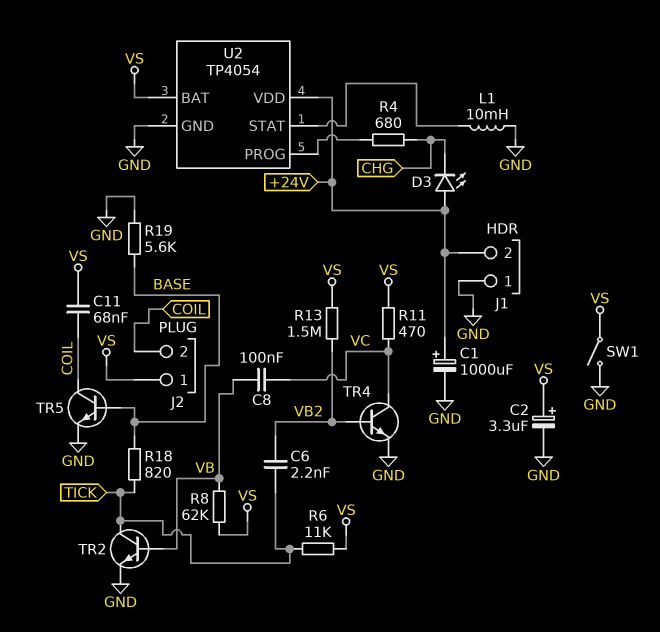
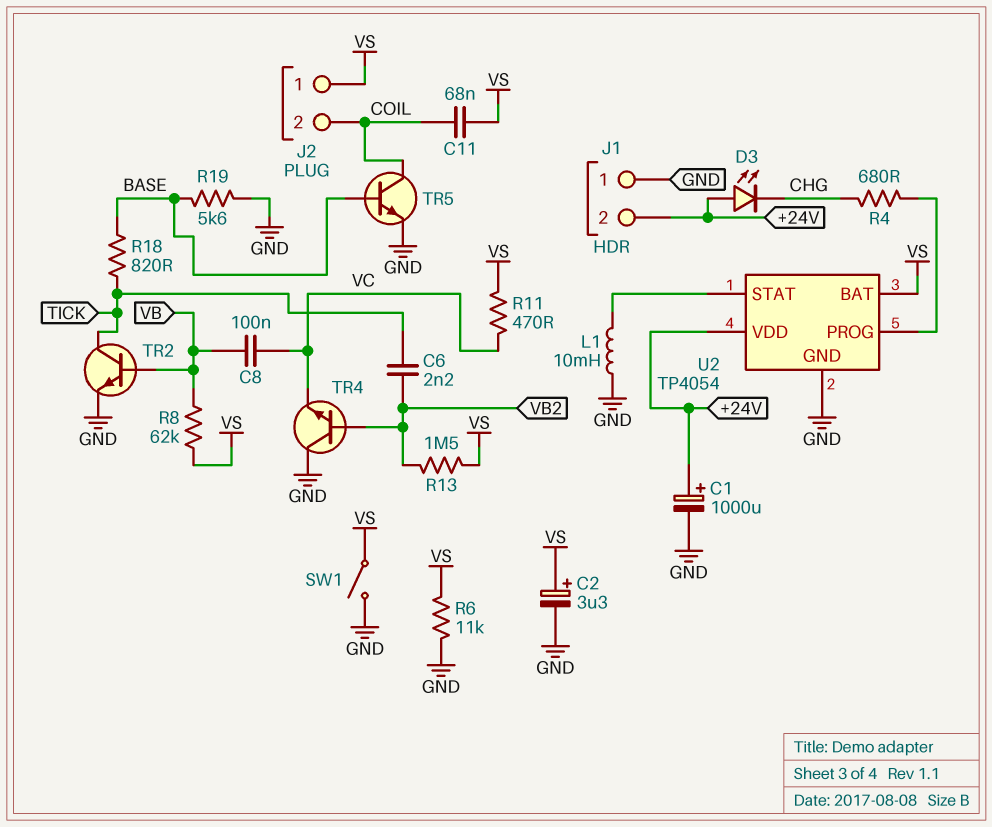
R6: 11k (TICK, VS) -> 11k (GND, VS)
TR4: NPN (B VB2, C VC, E GND) -> NPN (B VB2, C GND, E VC)

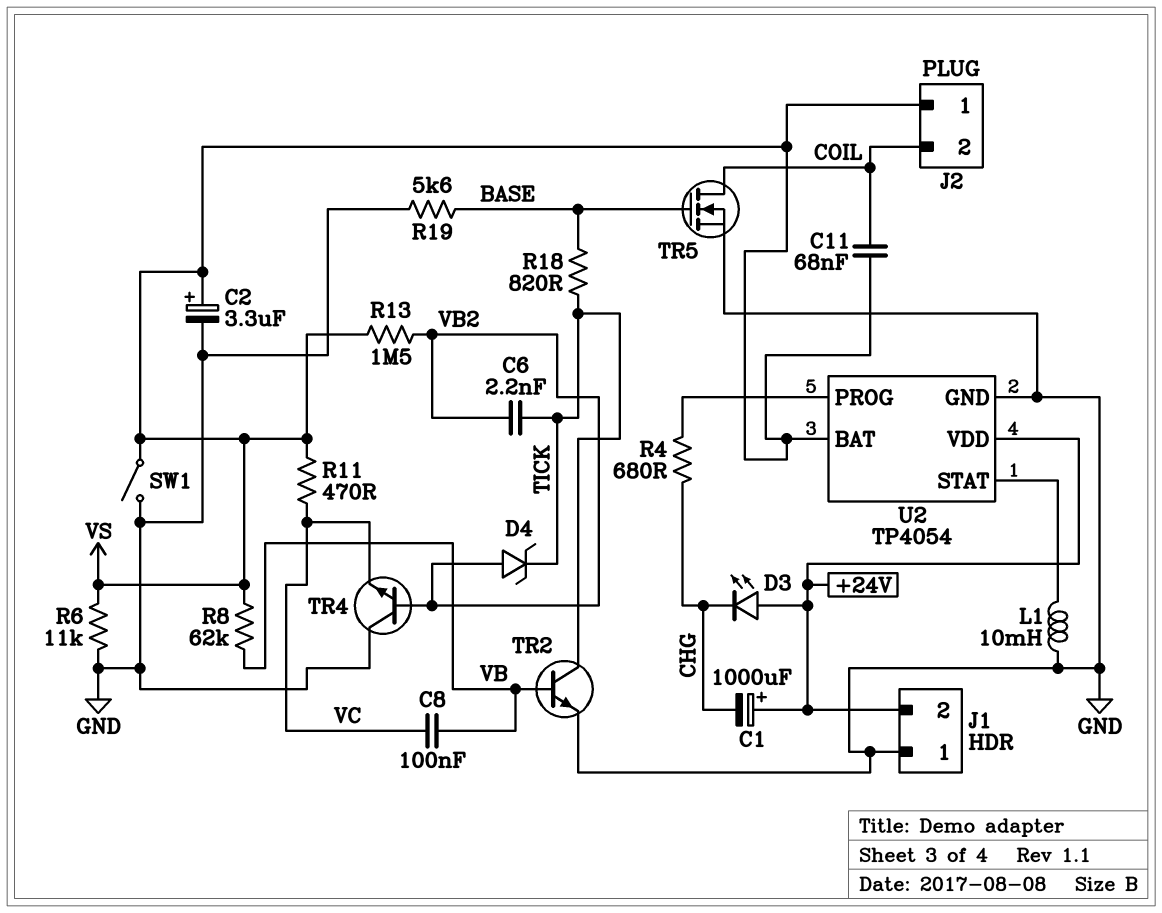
C1: 1000uF (plus +24V, minus GND) -> 1000uF (plus +24V, minus CHG)
D4: none -> zener (A VB2, K TICK)
TR5: NPN (B BASE, C COIL, E GND) -> NMOS (G BASE, D COIL, S GND)

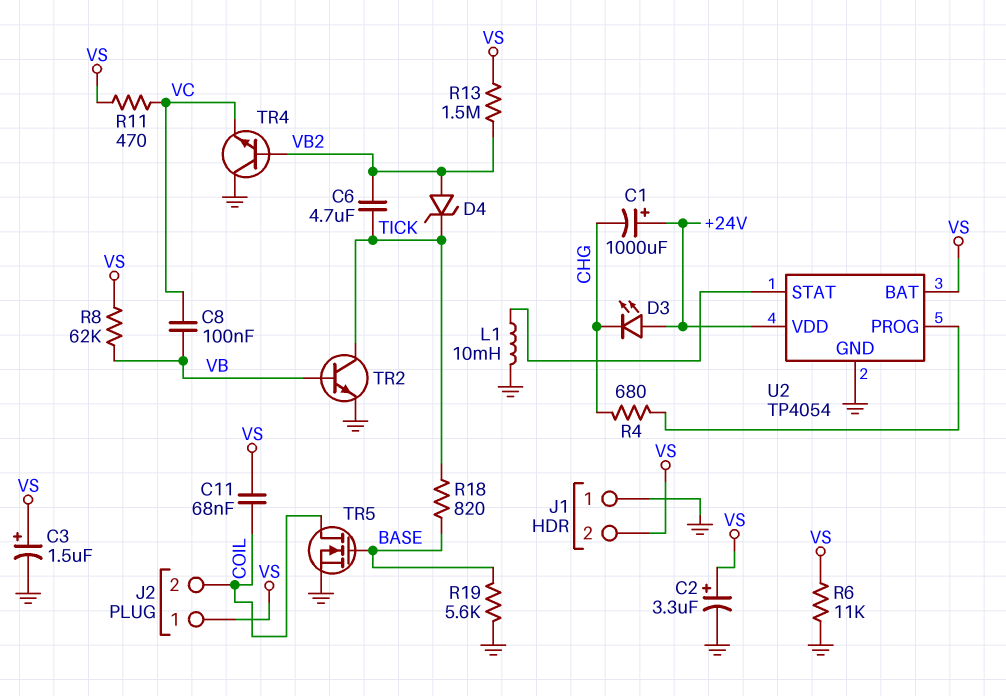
C3: none -> 1.5uF (plus VS, minus GND)
C6: 2.2nF (TICK, VB2) -> 4.7uF (TICK, VB2)
J1 pin 2: +24V -> VS
SW1: switch (GND, VS) -> none

